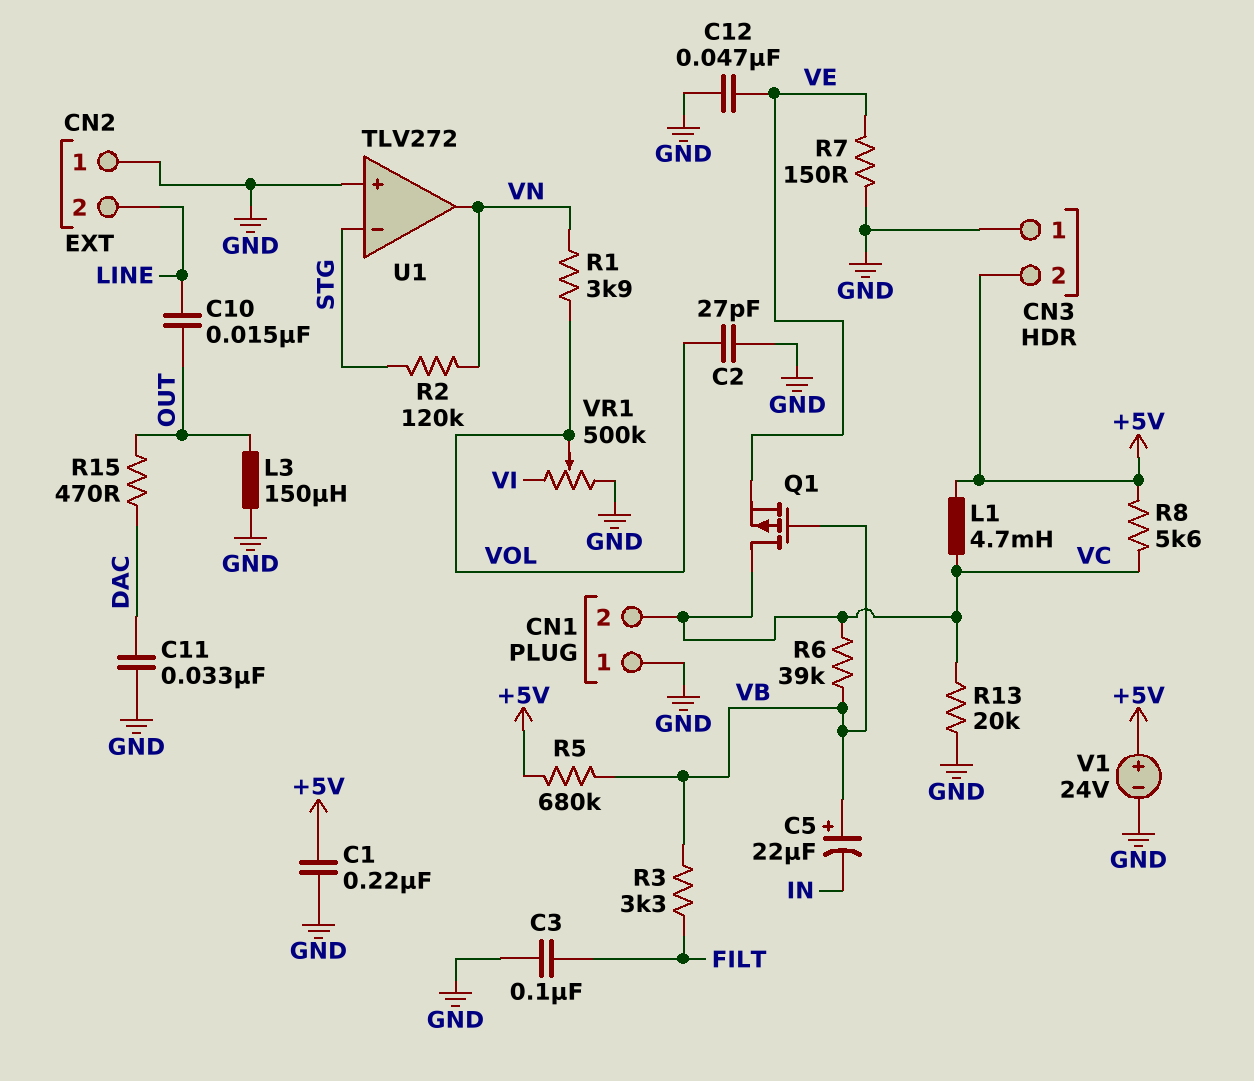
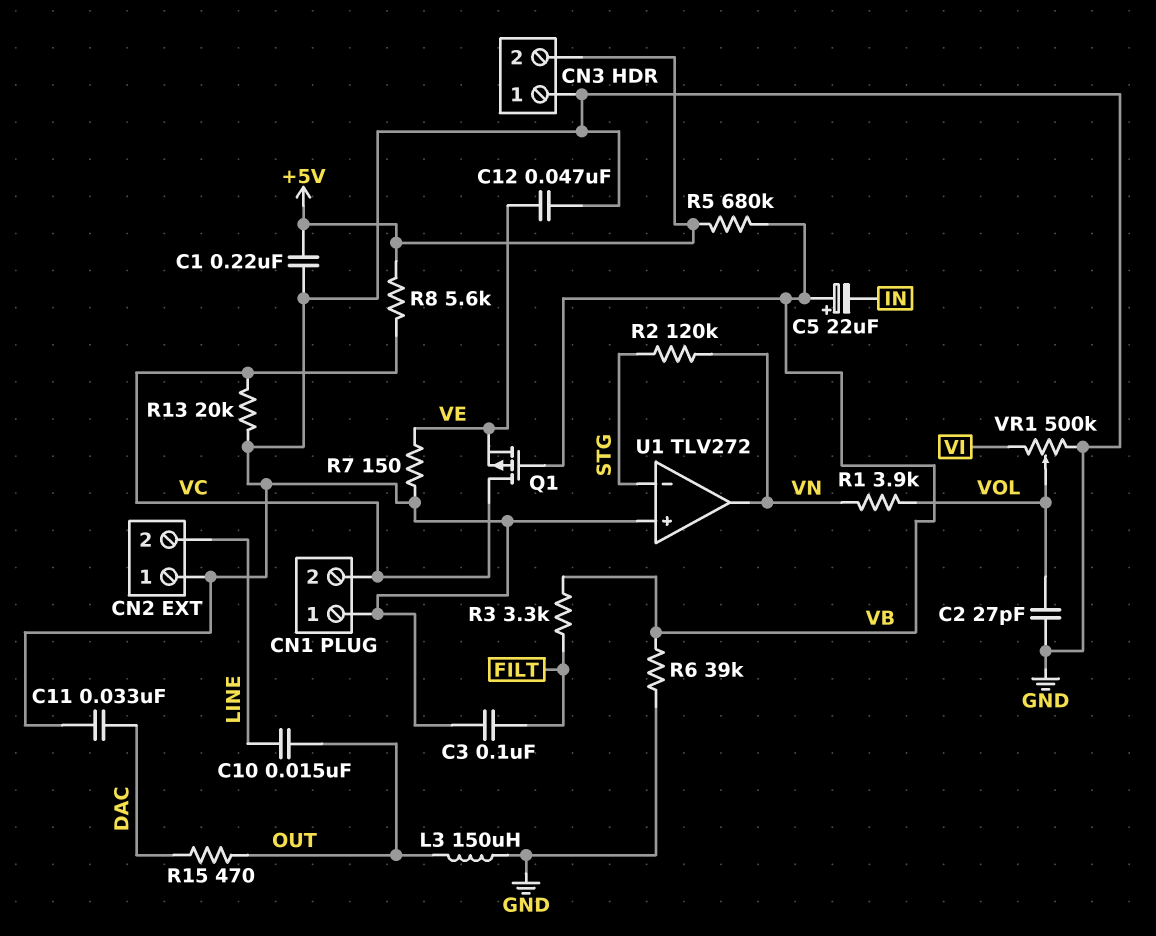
L1: 4.7mH (+5V, VC) -> none
R6: 39k (VB, VC) -> 39k (GND, VB)
V1: 24V (plus +5V, minus GND) -> none

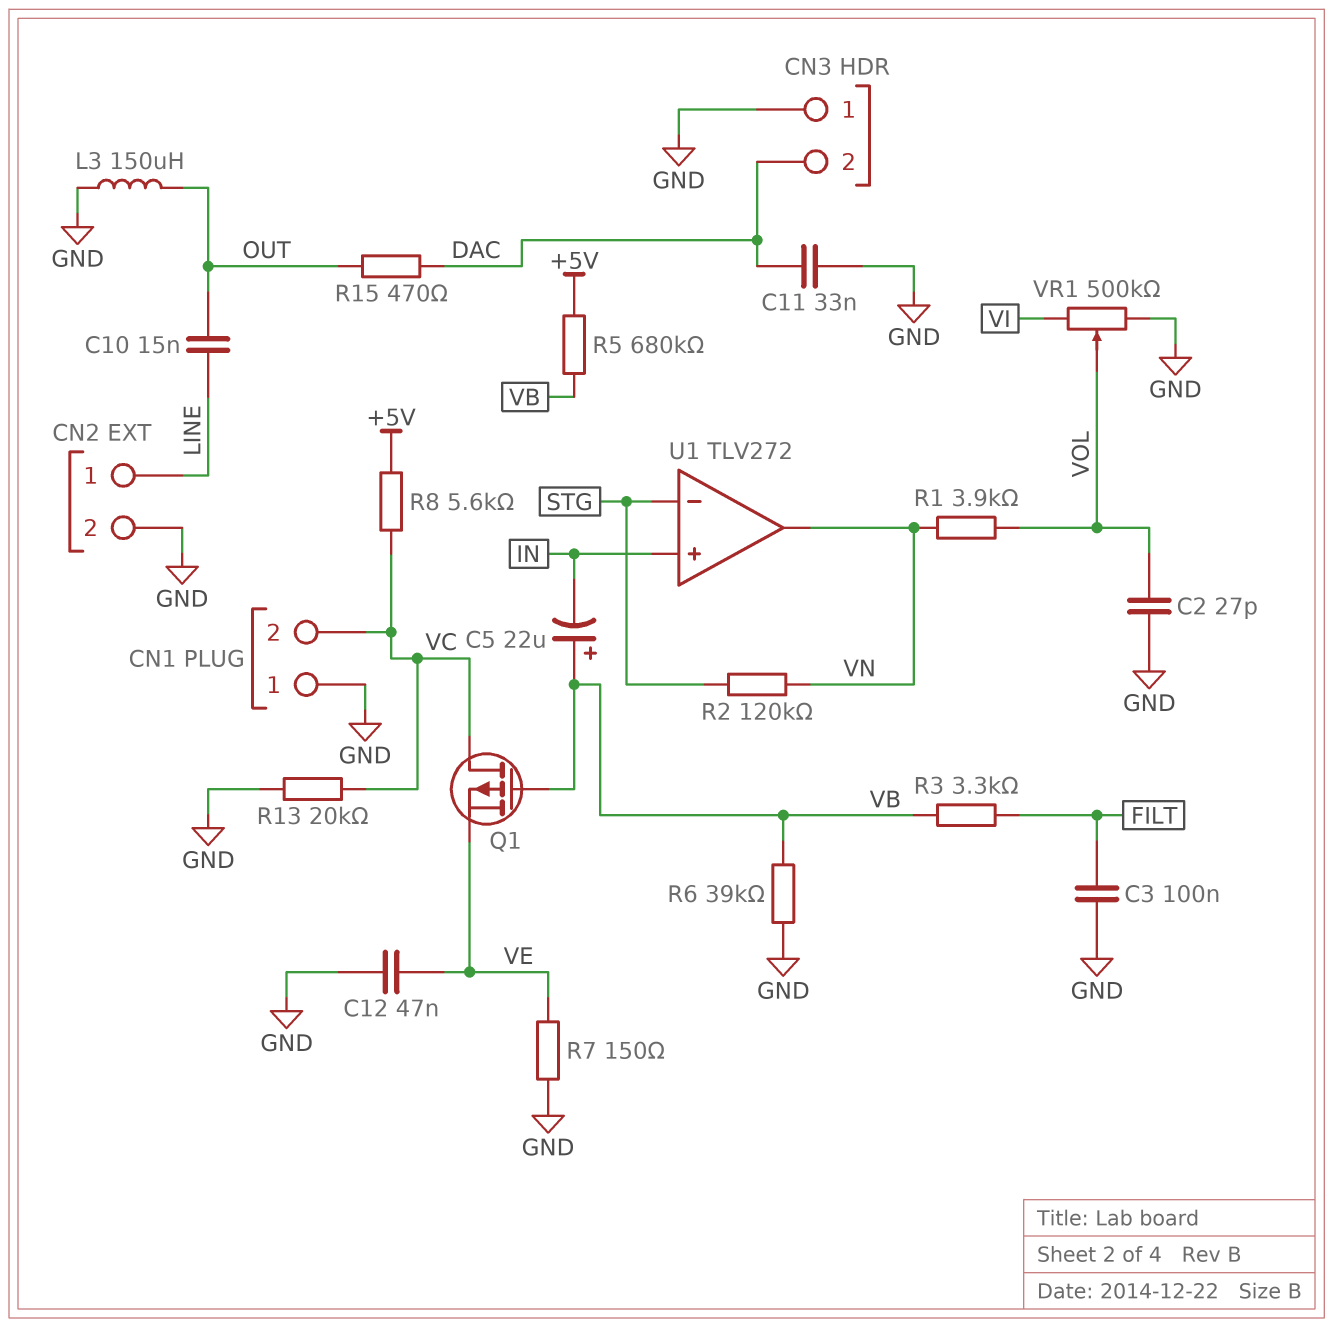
C1: 220nF (+5V, GND) -> none
CN2 pin 1: GND -> LINE
CN2 pin 2: LINE -> GND
CN3 pin 2: +5V -> DAC
U1 pin in+: GND -> IN

